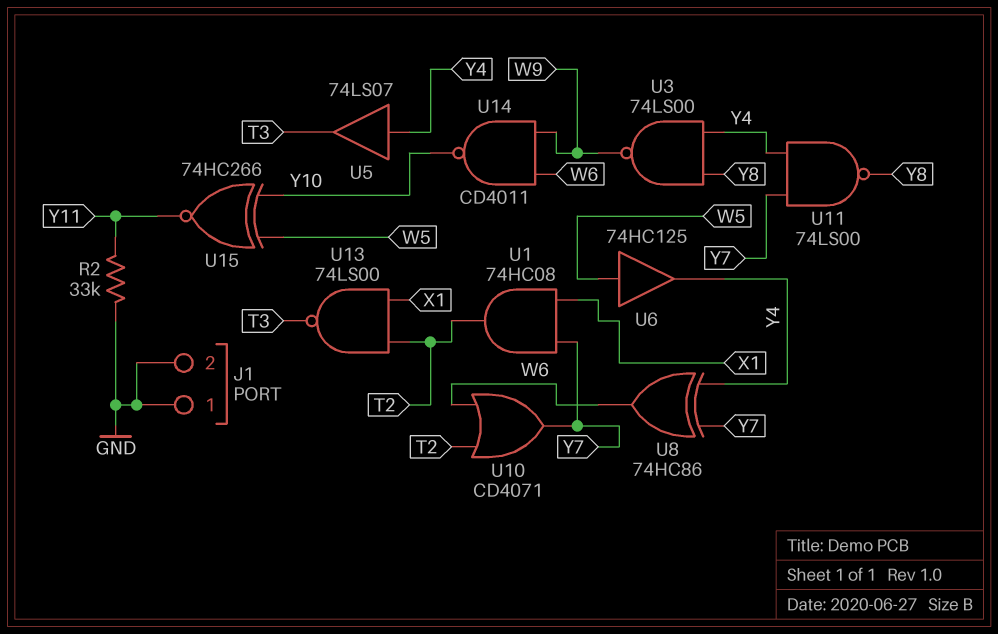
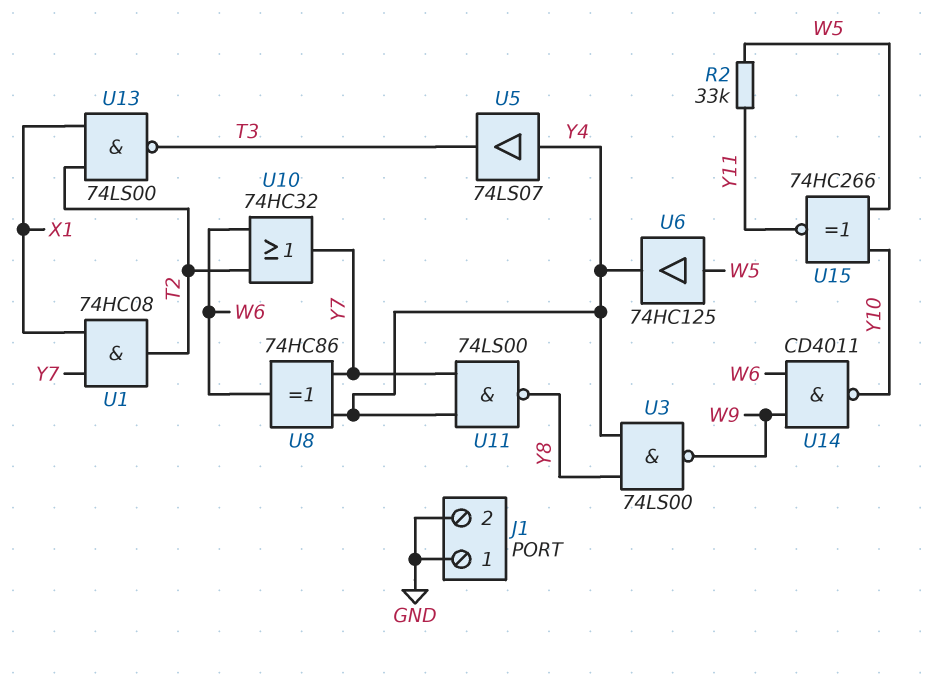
R2: 33k (GND, Y11) -> 33k (W5, Y11)
U10: OR CD4071 (in T2, in W6, out Y7) -> OR 74HC32 (in T2, in W6, out Y7)

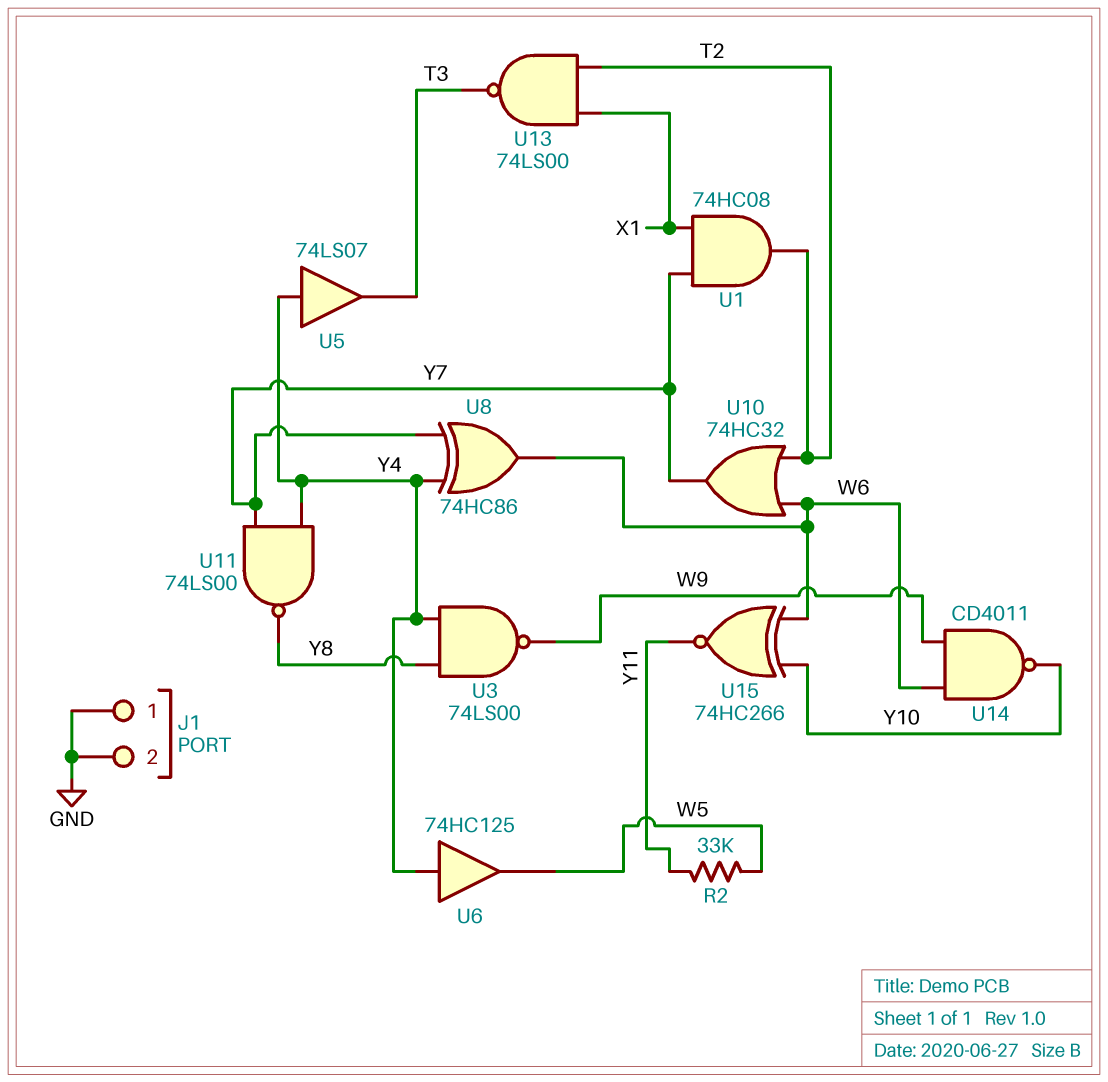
U6: buffer 74HC125 (in W5, out Y4) -> buffer 74HC125 (in Y4, out W5)
U15: XNOR 74HC266 (in W5, in Y10, out Y11) -> XNOR 74HC266 (in W6, in Y10, out Y11)

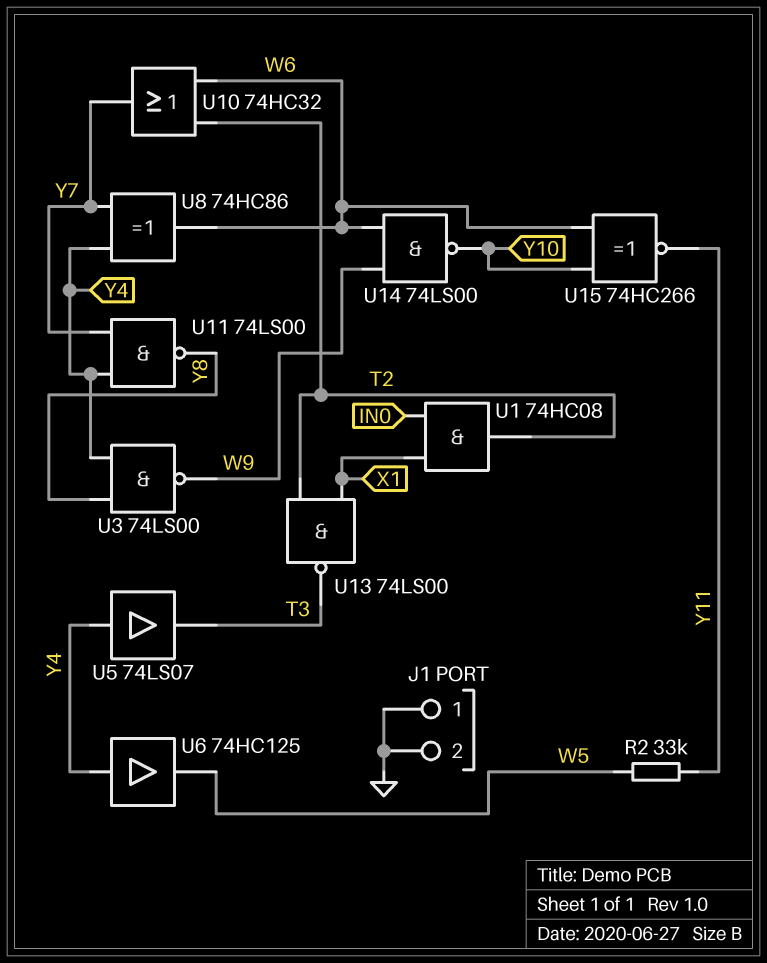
U1: AND 74HC08 (in X1, in Y7, out T2) -> AND 74HC08 (in IN0, in X1, out T2)
U14: NAND CD4011 (in W6, in W9, out Y10) -> NAND 74LS00 (in W6, in W9, out Y10)

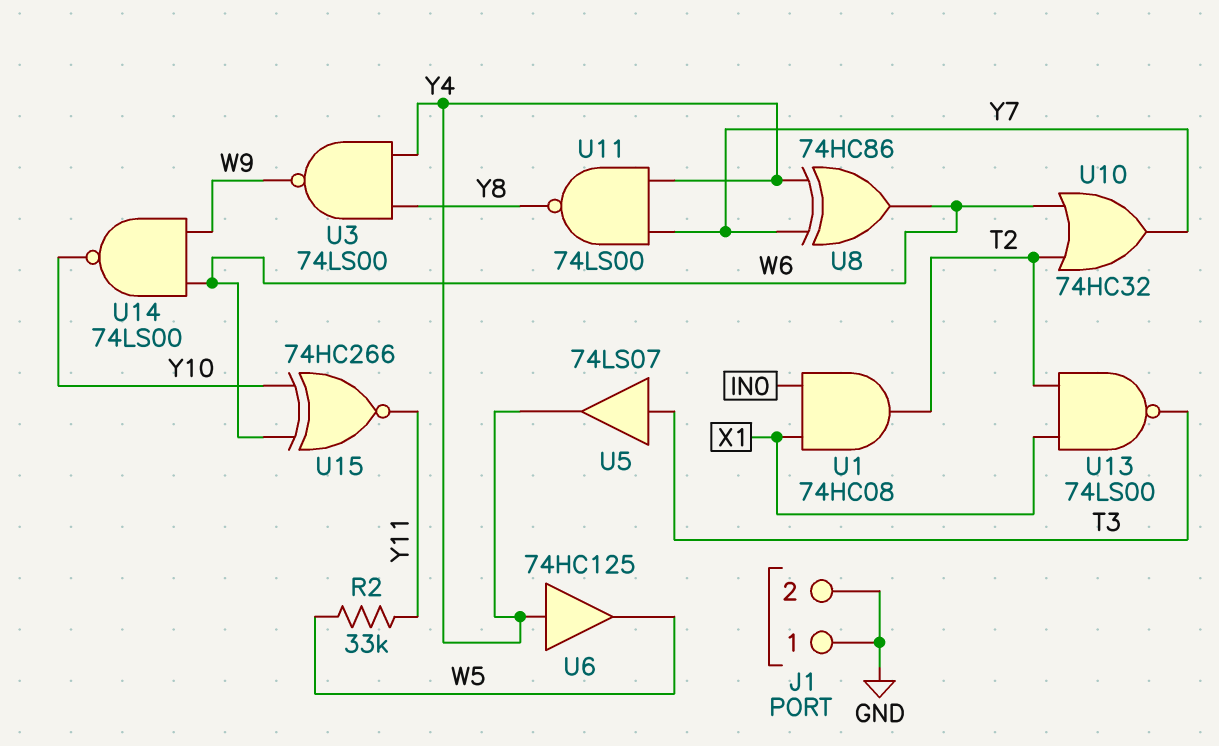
U5: buffer 74LS07 (in Y4, out T3) -> buffer 74LS07 (in T3, out Y4)

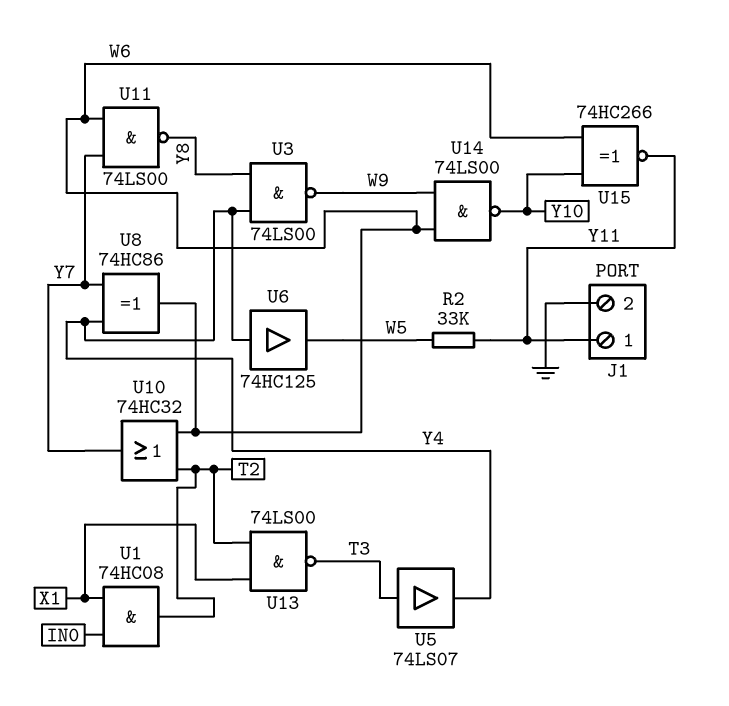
J1 pin 1: GND -> Y11
U11: NAND 74LS00 (in Y4, in Y7, out Y8) -> NAND 74LS00 (in W6, in Y7, out Y8)

